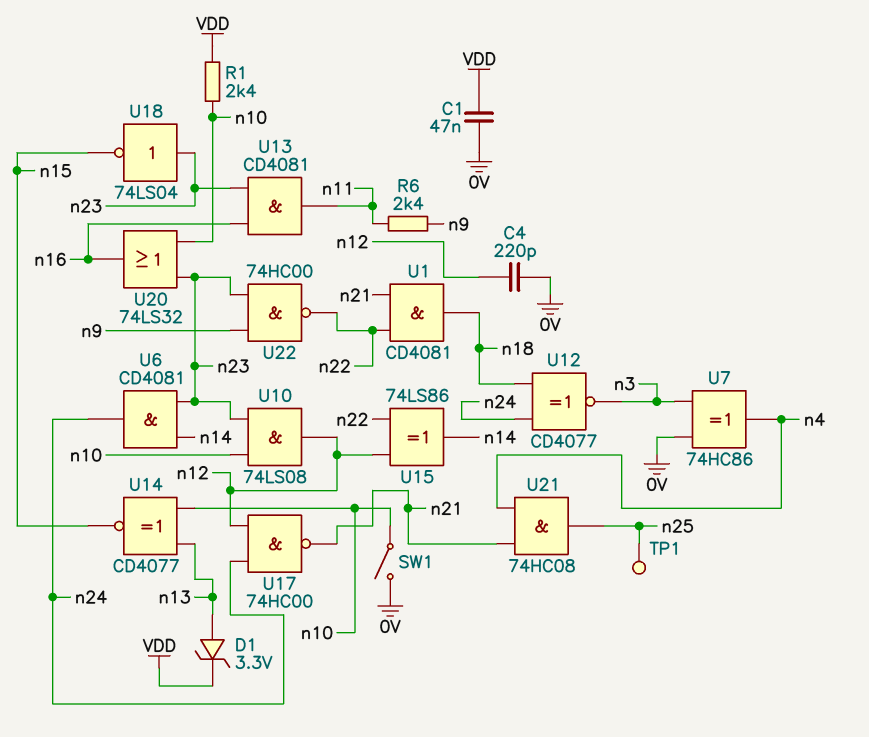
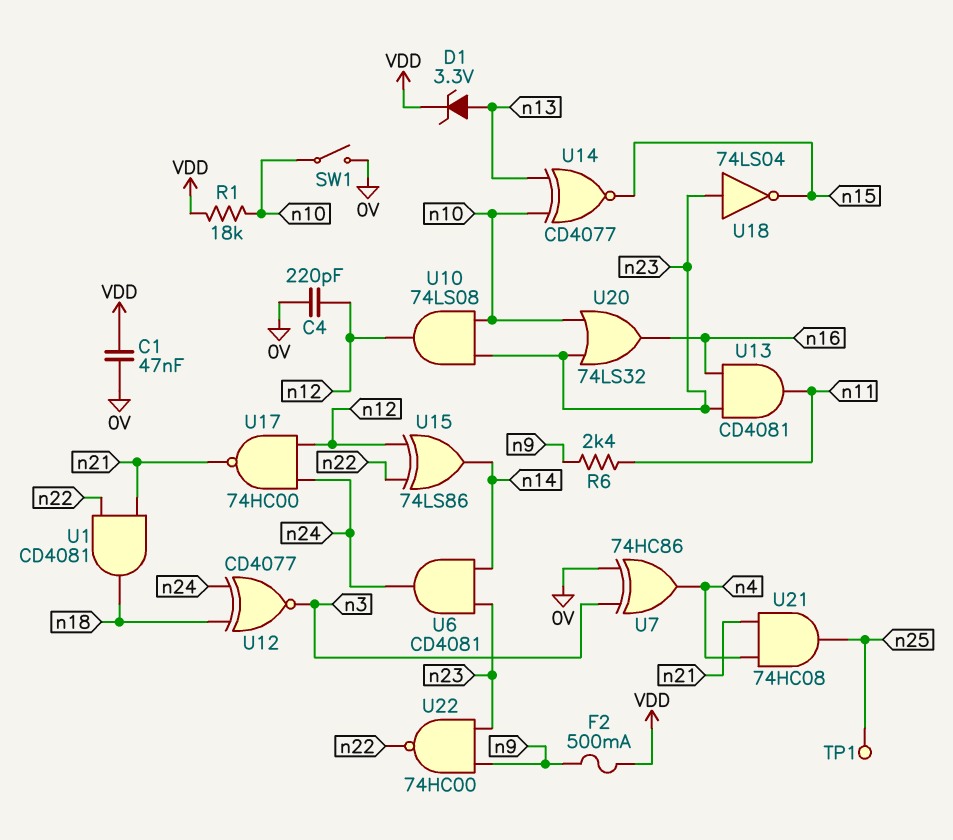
F2: none -> 500mA (VDD, n9)
R1: 2.4k (VDD, n10) -> 18k (VDD, n10)

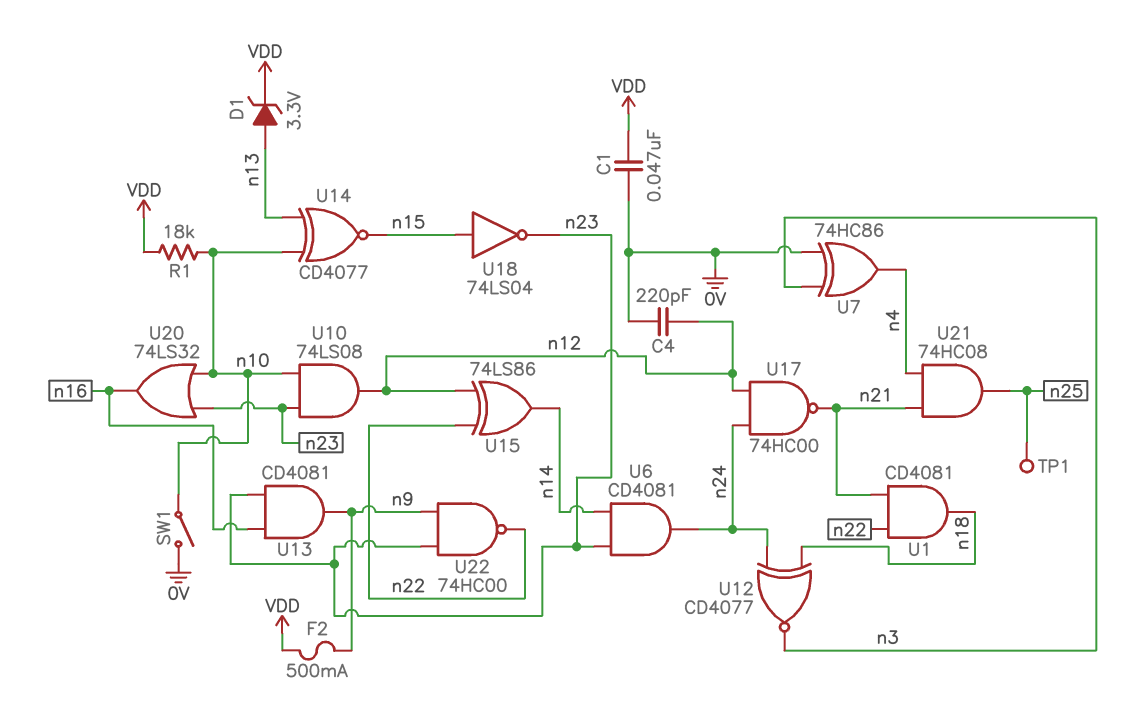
R6: 2.4k (n9, n11) -> none
U13: AND CD4081 (in n16, in n23, out n11) -> AND CD4081 (in n16, in n23, out n9)
U18: NOT 74LS04 (in n23, out n15) -> NOT 74LS04 (in n15, out n23)

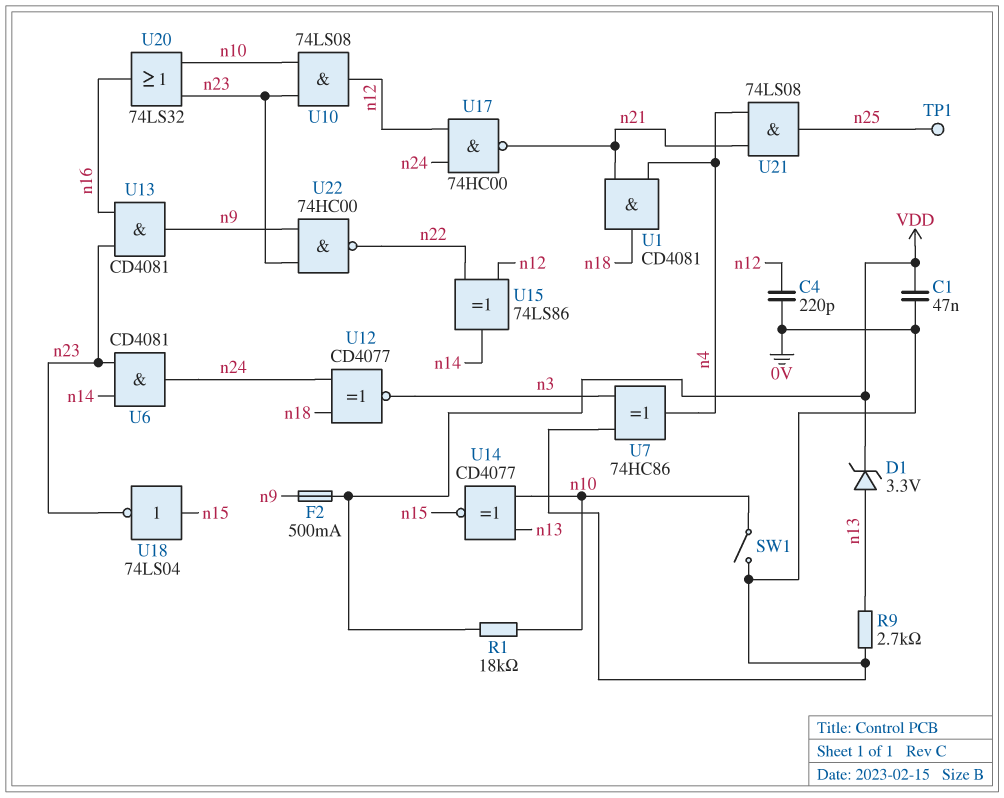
R9: none -> 2.7k (0V, n13)
U1: AND CD4081 (in n21, in n22, out n18) -> AND CD4081 (in n4, in n21, out n18)
U21: AND 74HC08 (in n4, in n21, out n25) -> AND 74LS08 (in n4, in n21, out n25)

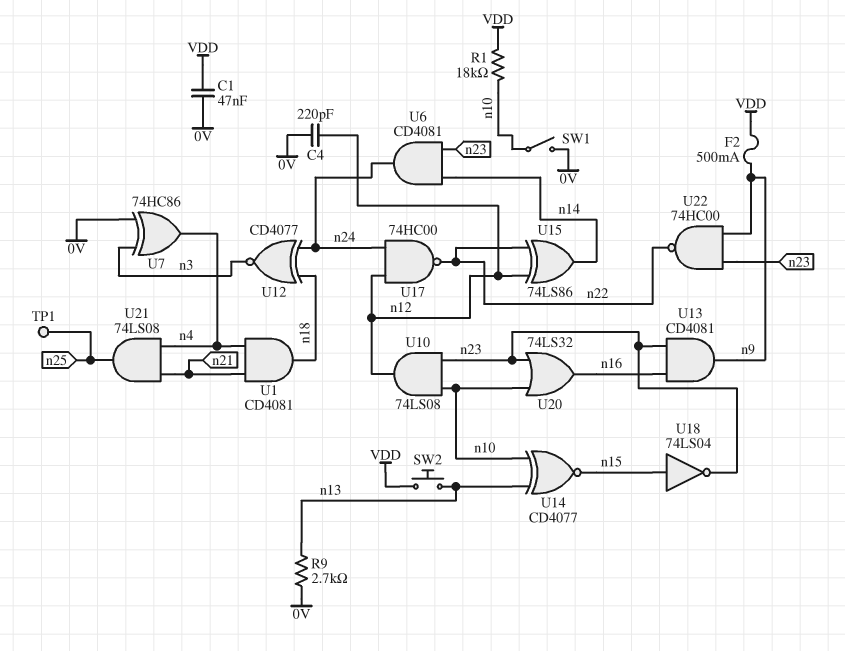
D1: zener 3.3V (A n13, K VDD) -> none
SW2: none -> button (VDD, n13)
U17: NAND 74HC00 (in n12, in n24, out n21) -> NAND 74HC00 (in n12, in n24, out n22)

